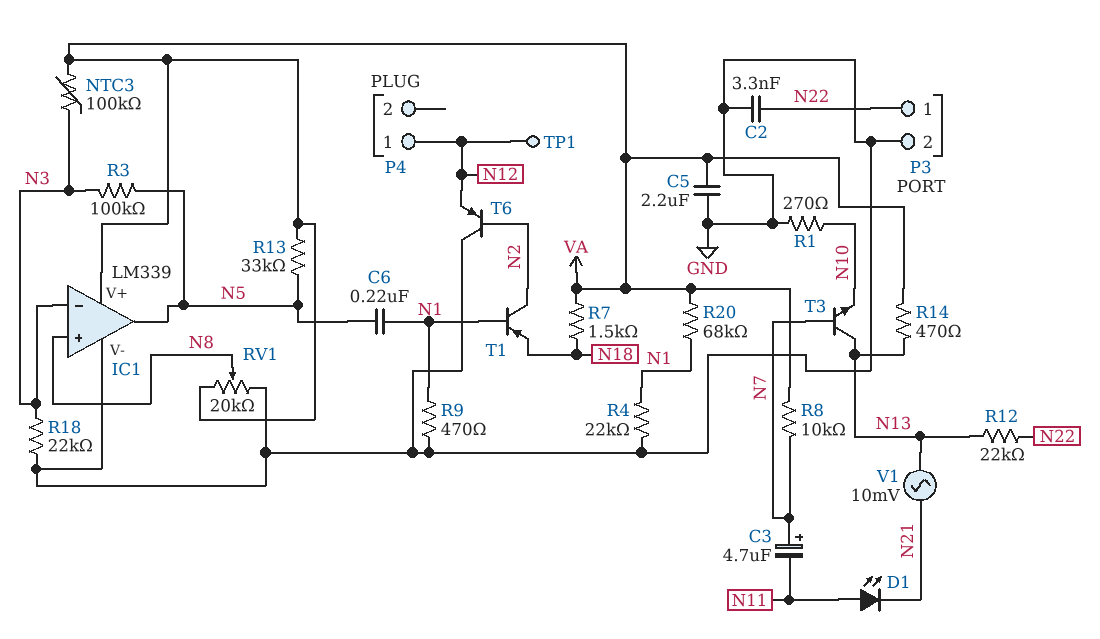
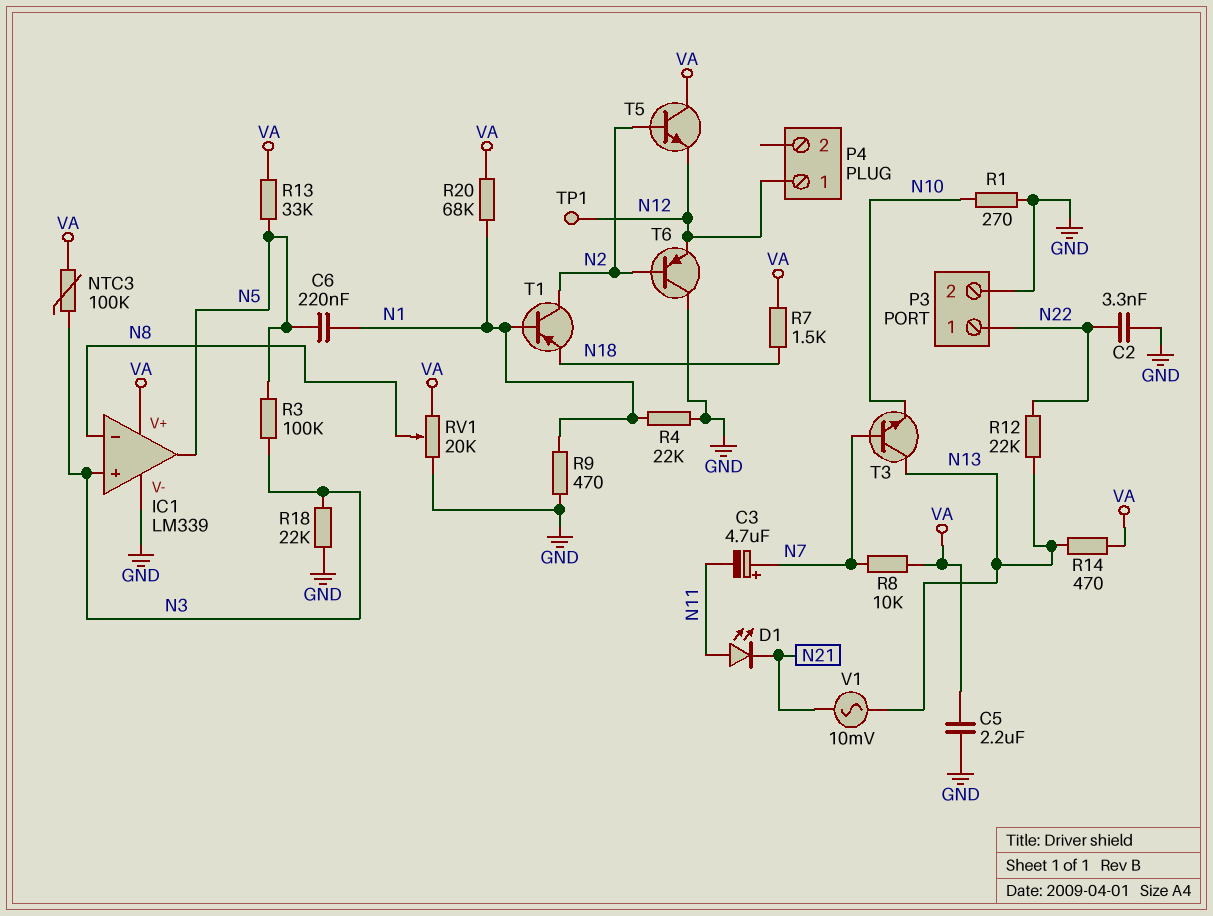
IC1 pin in+: N8 -> N3
IC1 pin in-: N3 -> N8
T5: none -> NPN (B N2, C VA, E N12)

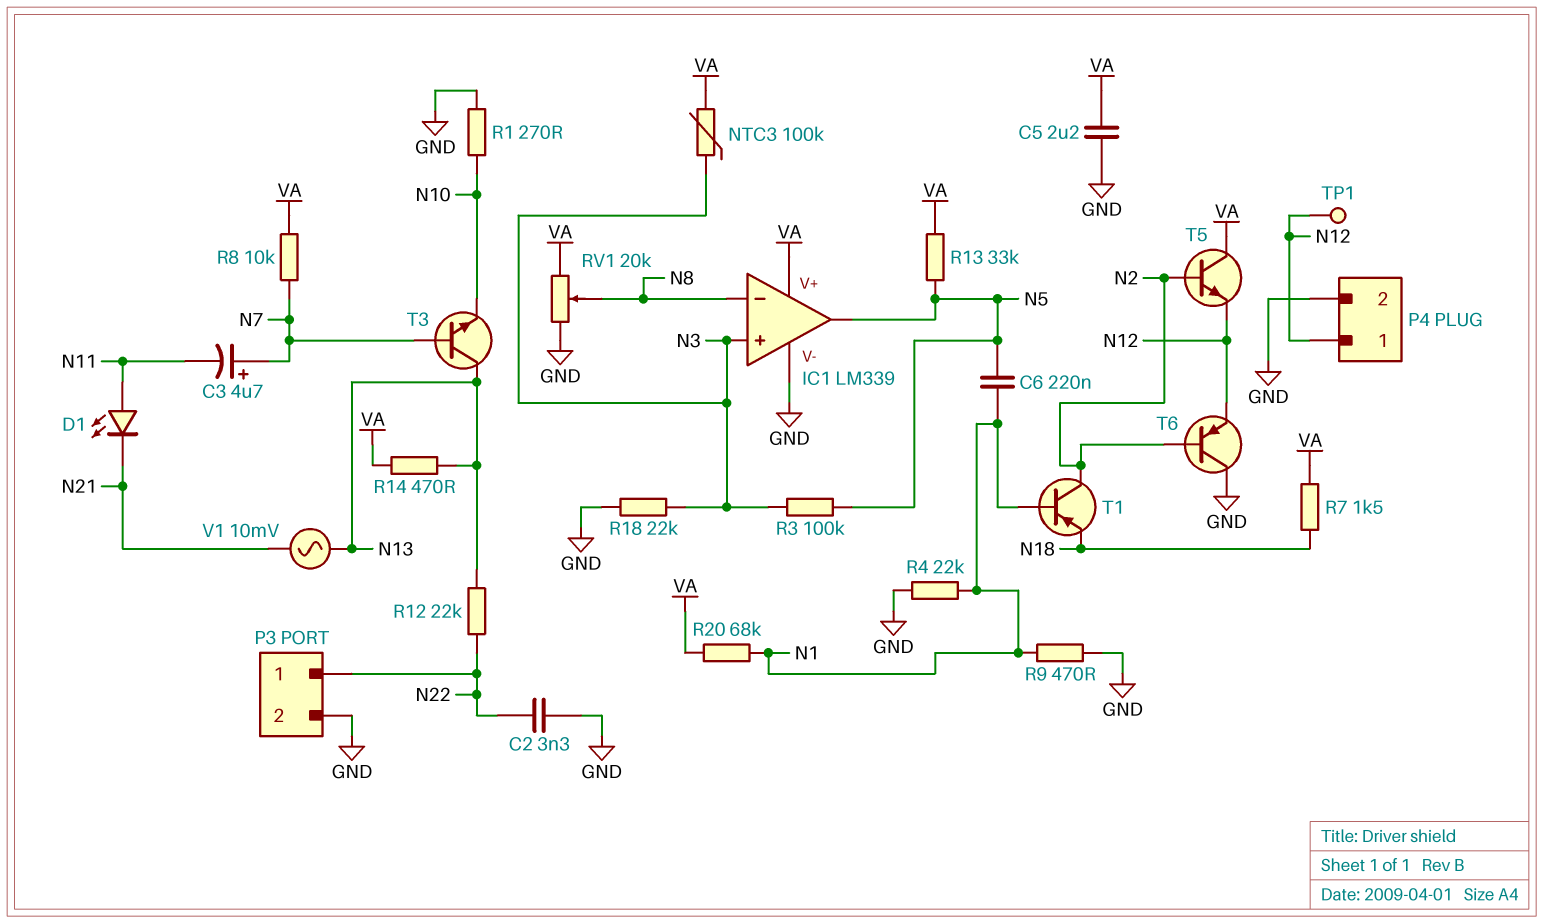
P4 pin 2: none -> GND

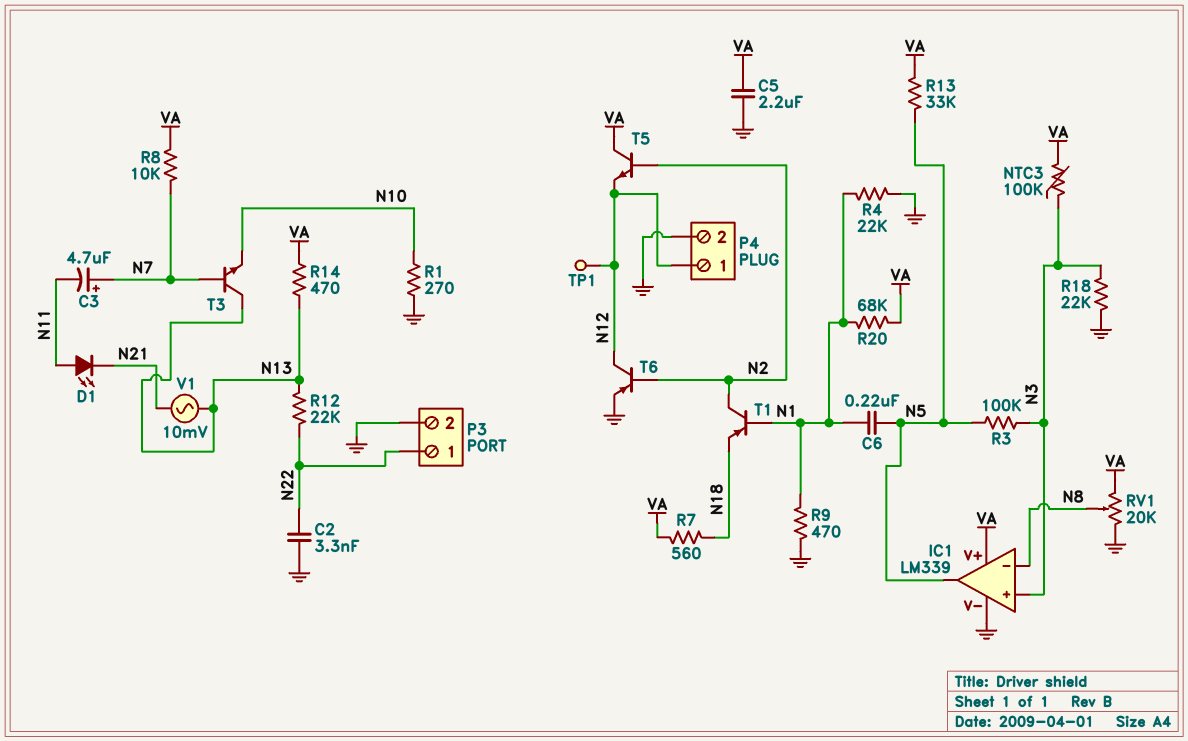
R7: 1.5k (N18, VA) -> 560 (N18, VA)
T6: PNP (B N2, C GND, E N12) -> PNP (B N2, C N12, E GND)

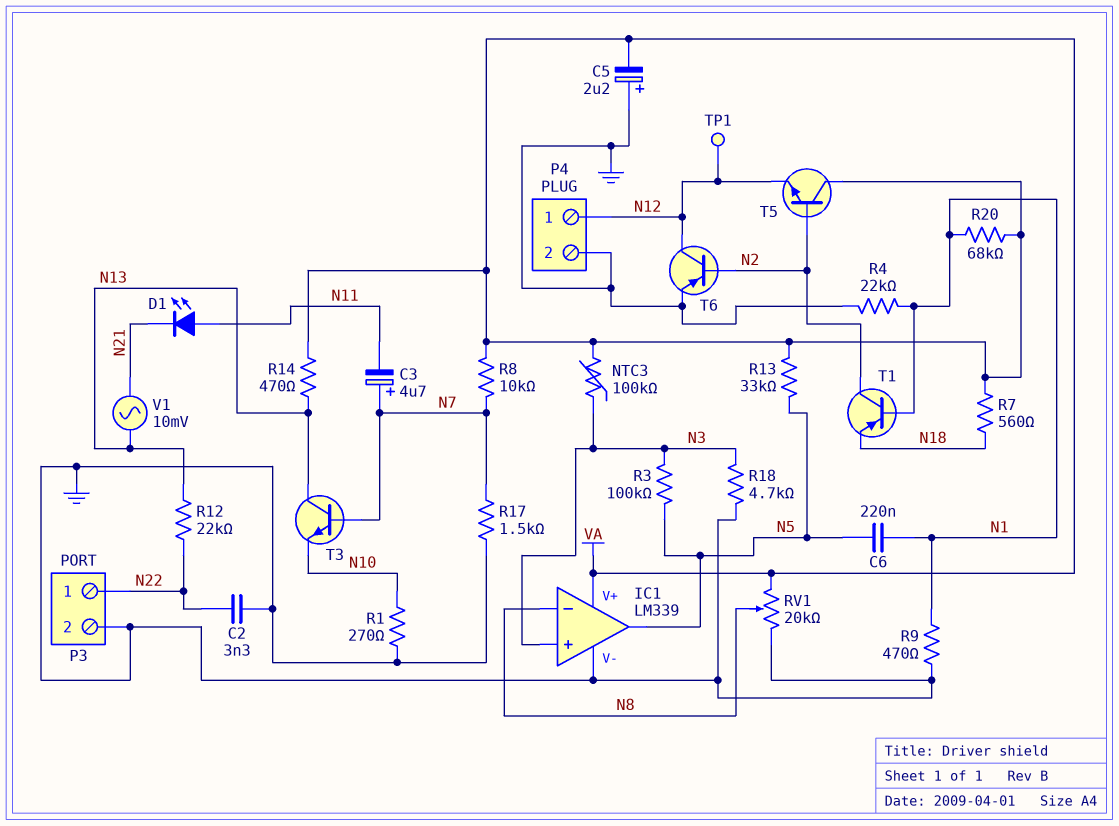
C5: 2.2uF (GND, VA) -> 2.2uF (plus GND, minus VA)
R17: none -> 1.5k (GND, N7)
R18: 22k (GND, N3) -> 4.7k (GND, N3)

